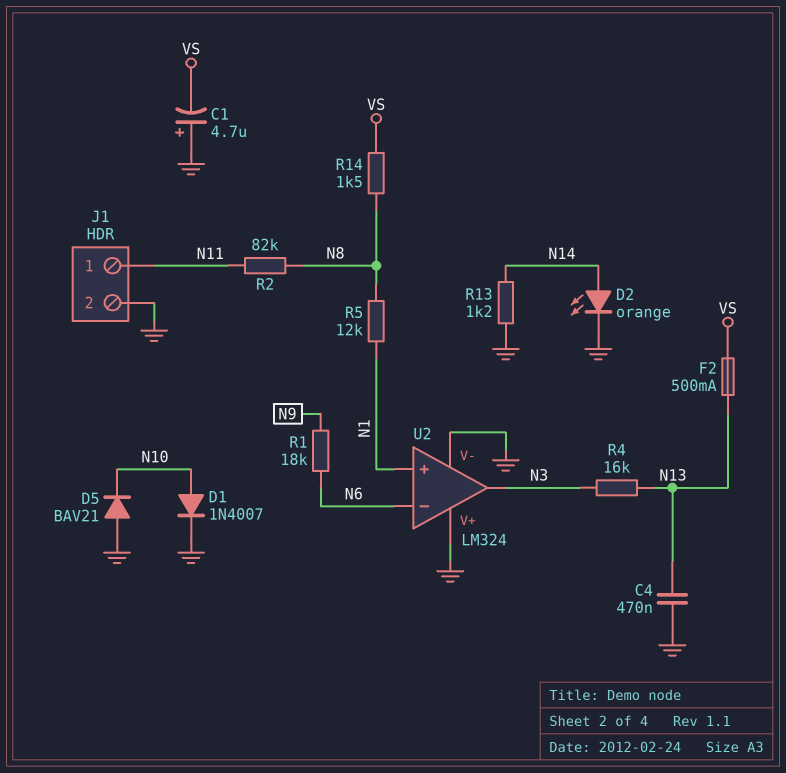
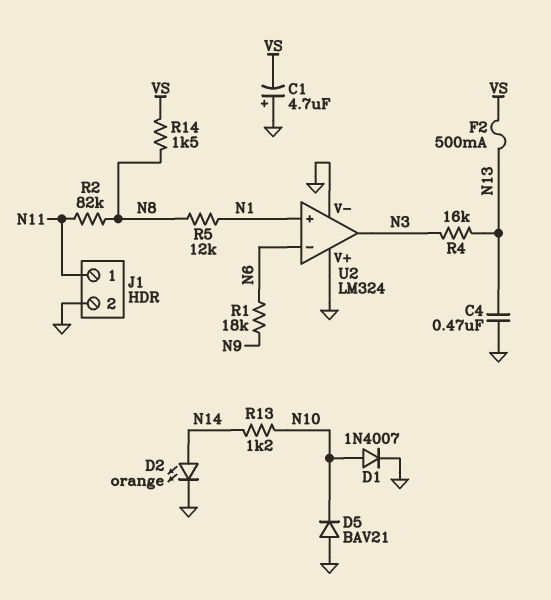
R13: 1.2k (GND, N14) -> 1.2k (N10, N14)

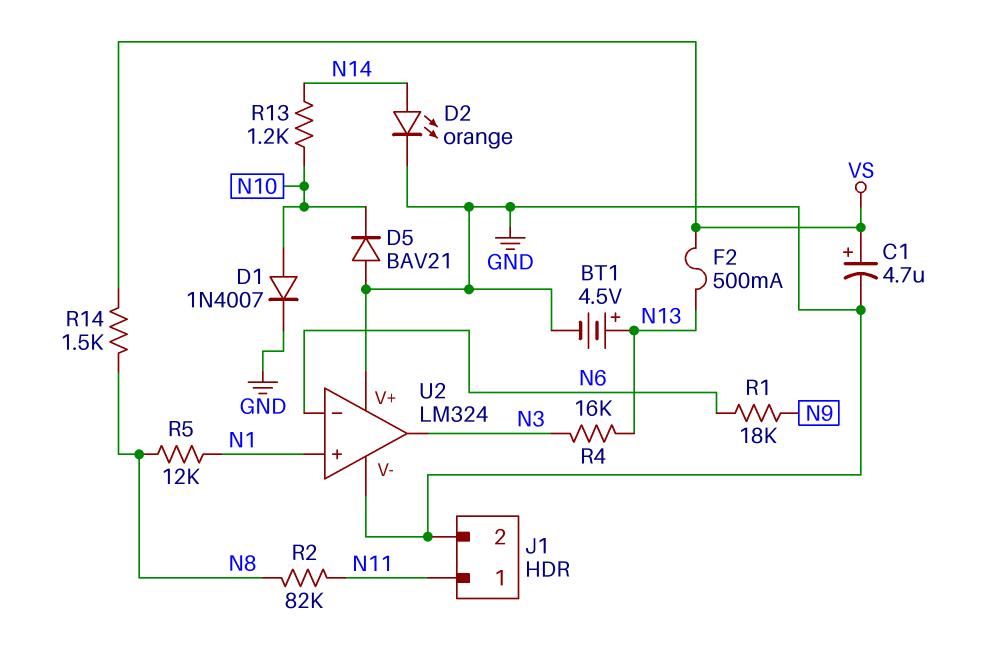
BT1: none -> 4.5V (plus N13, minus GND)
C1: 4.7uF (plus GND, minus VS) -> 4.7uF (plus VS, minus GND)
C4: 470nF (GND, N13) -> none

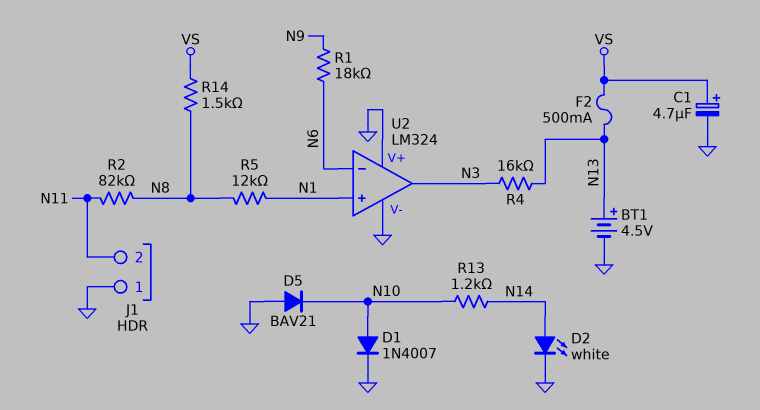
D2: LED orange (A N14, K GND) -> LED white (A N14, K GND)
J1 pin 1: N11 -> GND
J1 pin 2: GND -> N11

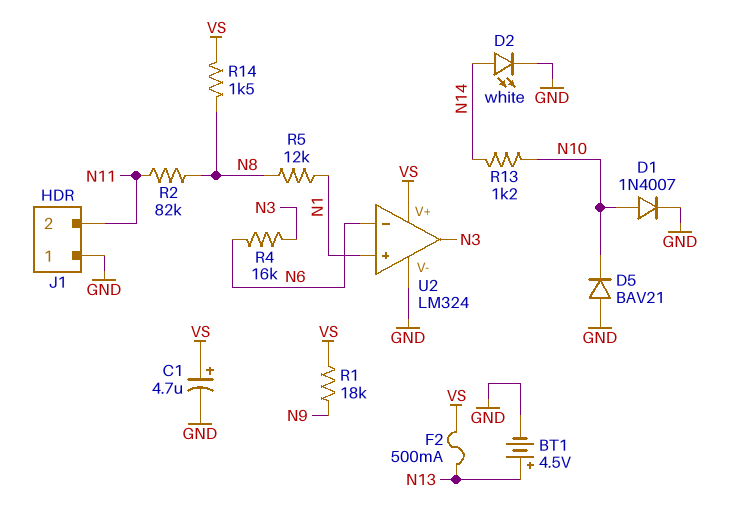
R1: 18k (N6, N9) -> 18k (N9, VS)
R4: 16k (N3, N13) -> 16k (N3, N6)
U2 pin V+: GND -> VS

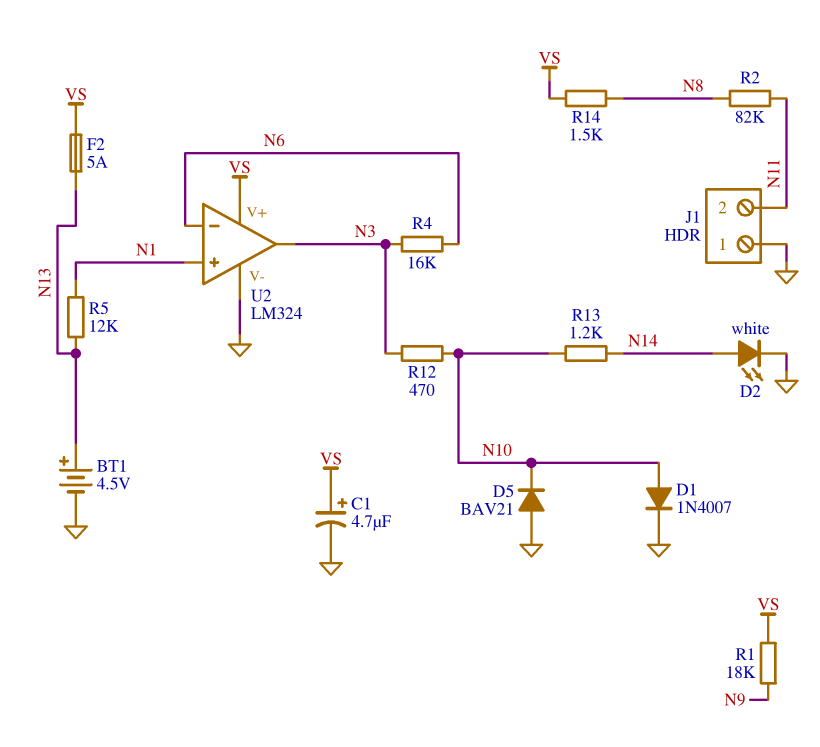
F2: 500mA (N13, VS) -> 5A (N13, VS)
R5: 12k (N1, N8) -> 12k (N1, N13)
R12: none -> 470 (N3, N10)

